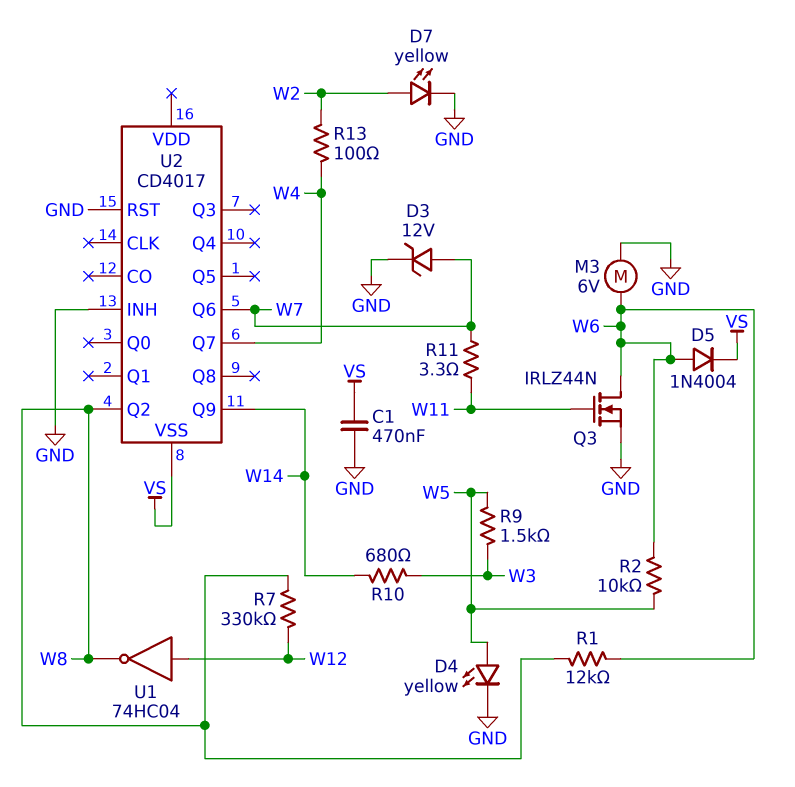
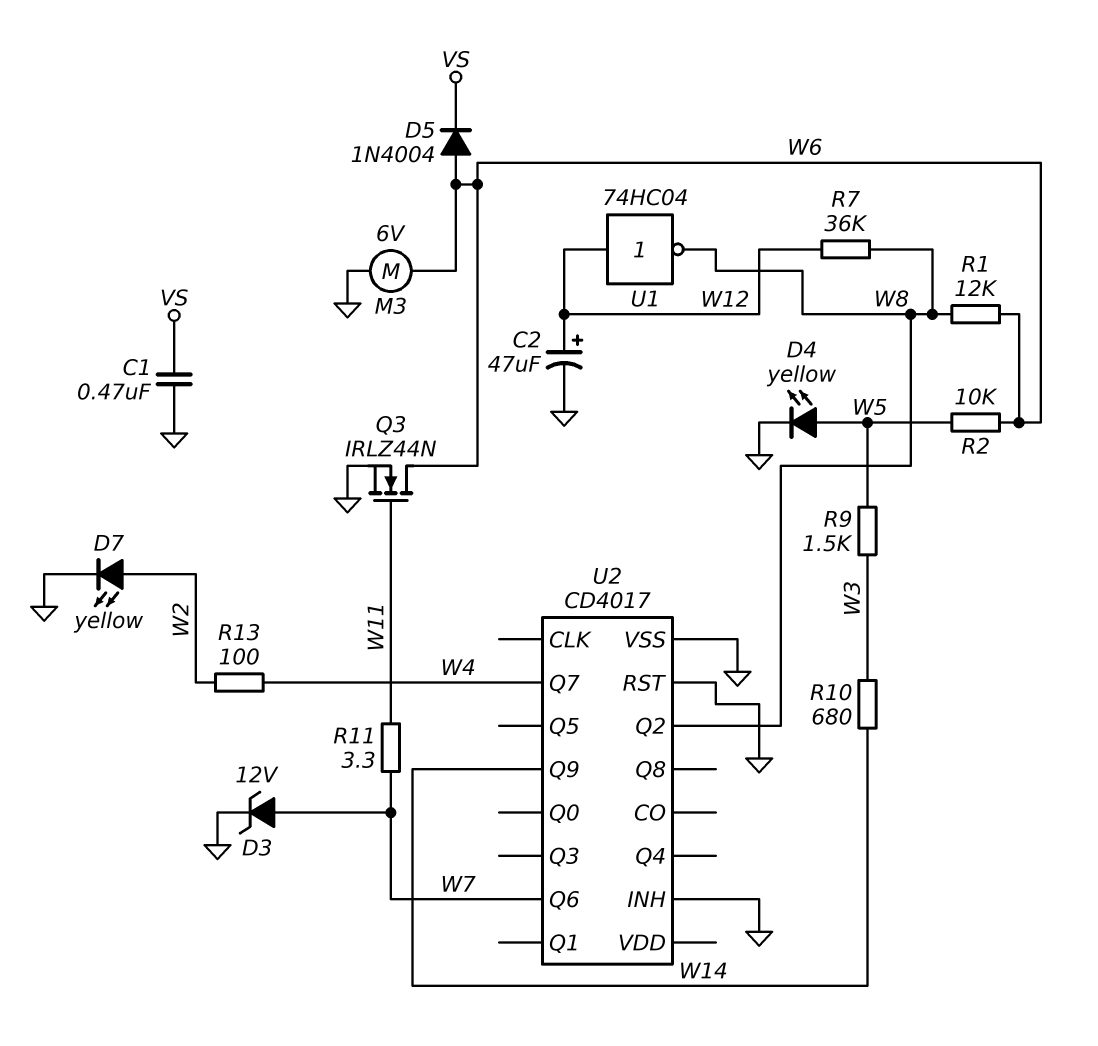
C2: none -> 47uF (plus W12, minus GND)
R7: 330k (W8, W12) -> 36k (W8, W12)
U2 pin VSS: VS -> GND

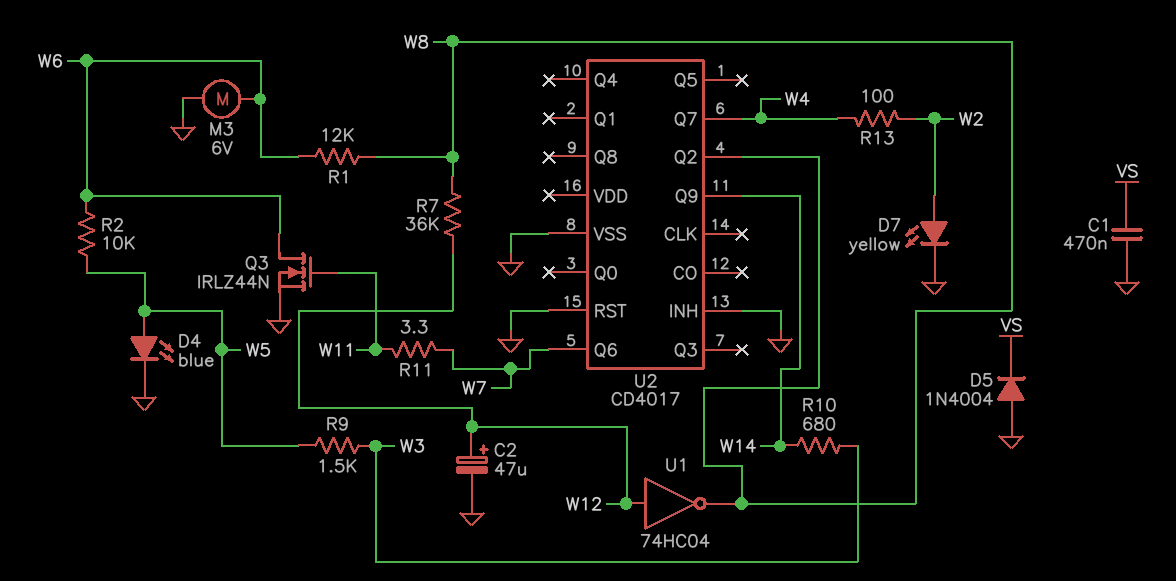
D3: zener 12V (A W7, K GND) -> none
D4: LED yellow (A W5, K GND) -> LED blue (A W5, K GND)
D5: diode 1N4004 (A W6, K VS) -> diode 1N4004 (A GND, K VS)

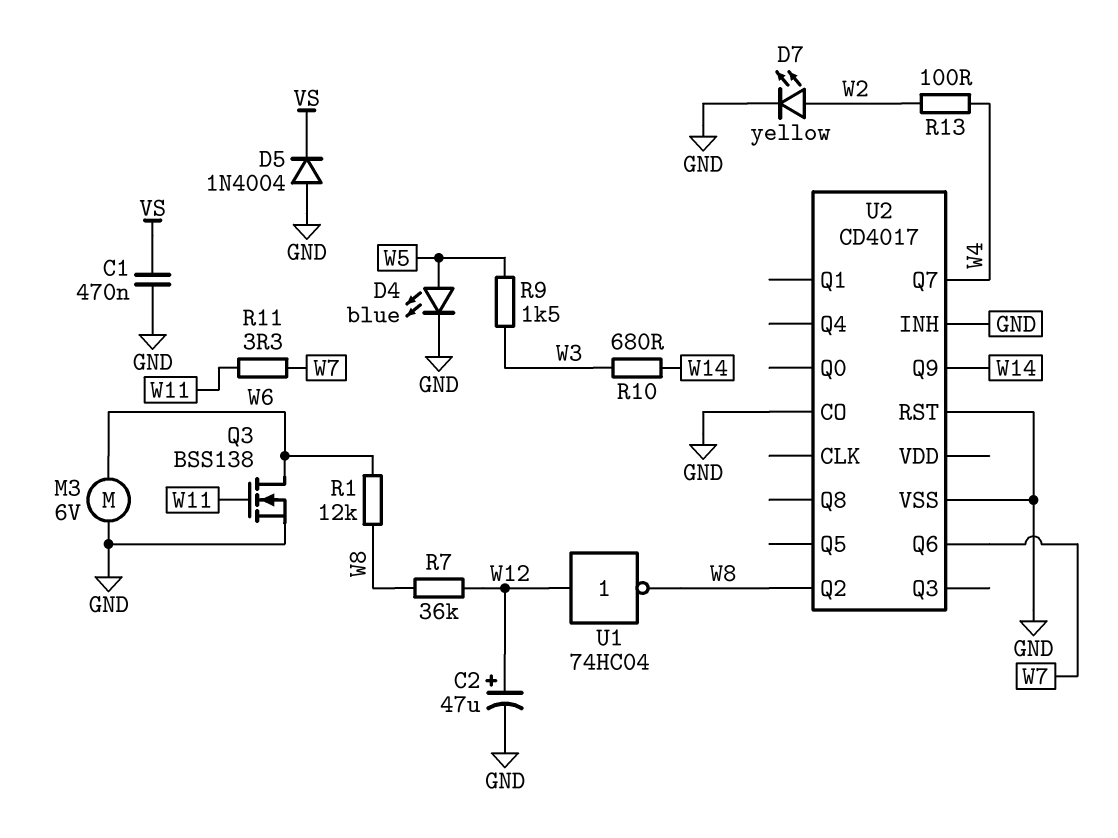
Q3: NMOS IRLZ44N (G W11, D W6, S GND) -> NMOS BSS138 (G W11, D W6, S GND)
R2: 10k (W5, W6) -> none
U2 pin CO: none -> GND

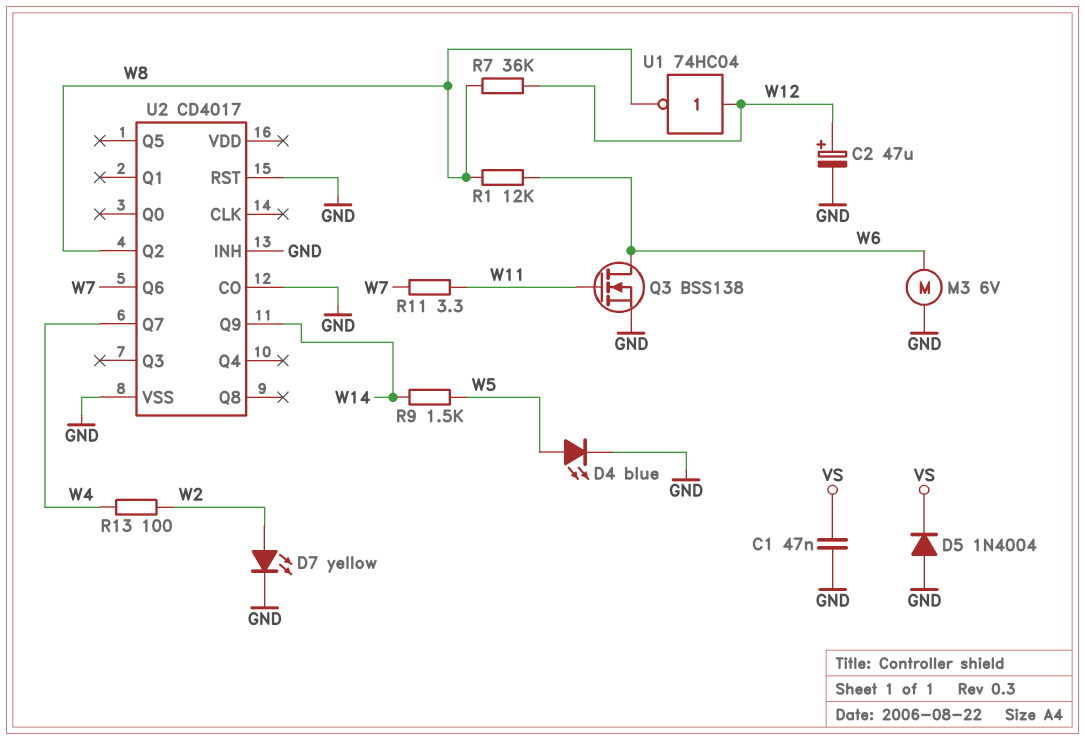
C1: 470nF (GND, VS) -> 47nF (GND, VS)
R9: 1.5k (W3, W5) -> 1.5k (W5, W14)
R10: 680 (W3, W14) -> none

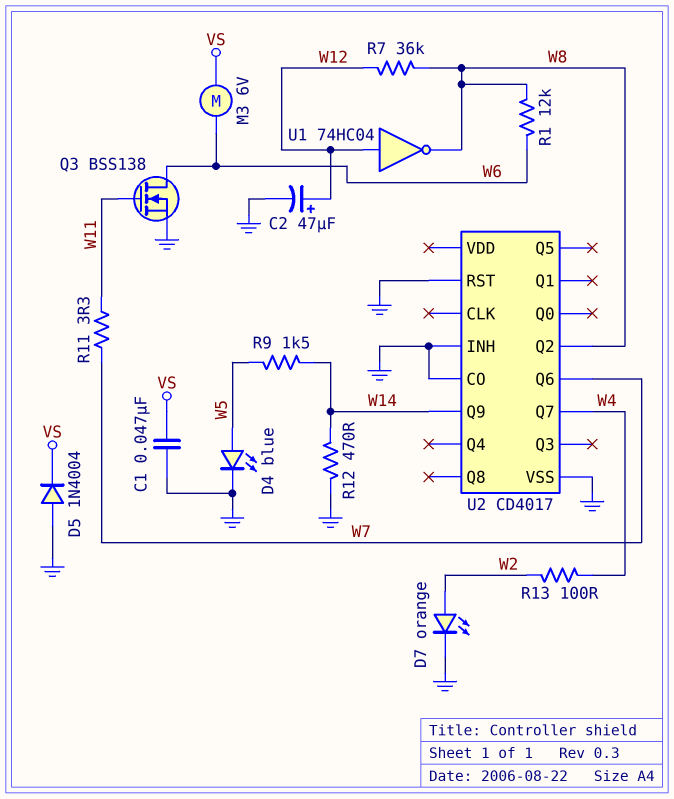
D7: LED yellow (A W2, K GND) -> LED orange (A W2, K GND)
M3: motor 6V (GND, W6) -> motor 6V (VS, W6)
R12: none -> 470 (GND, W14)

